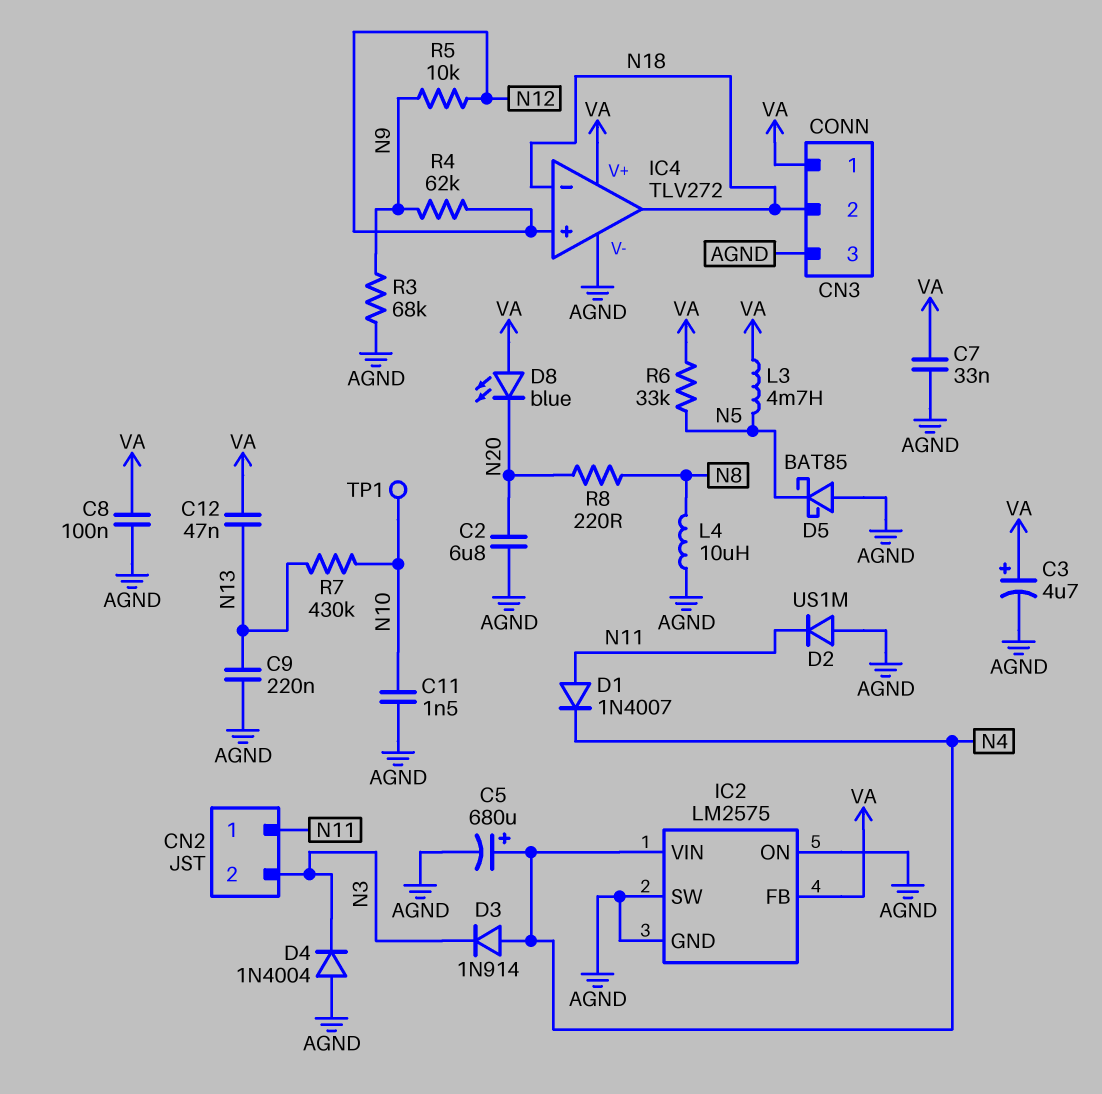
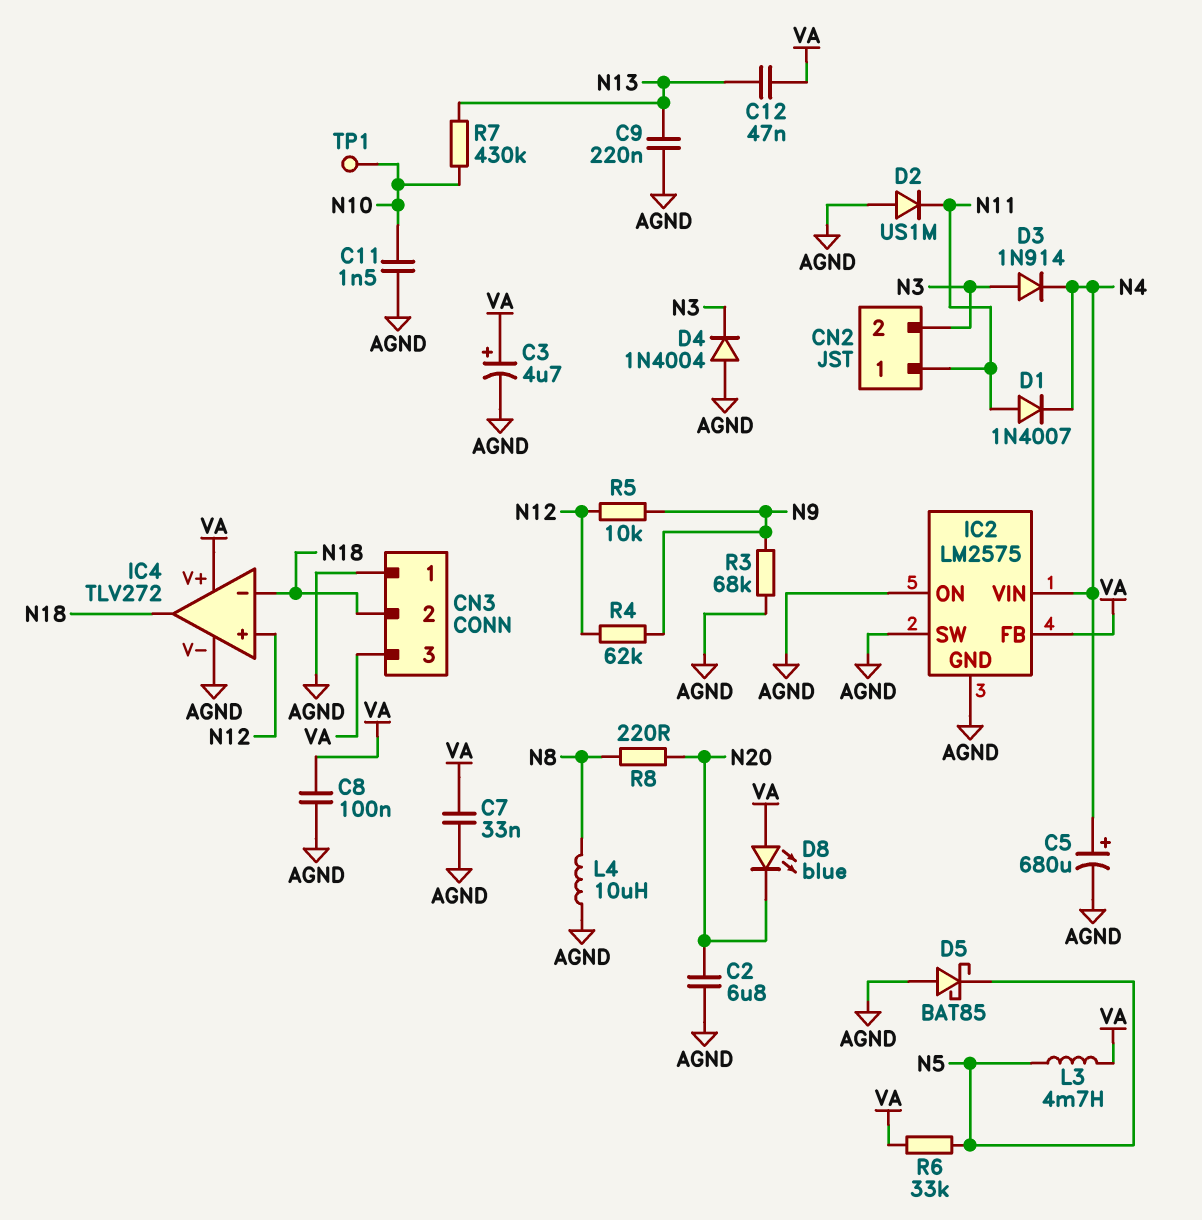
CN3 pin 1: VA -> AGND
CN3 pin 3: AGND -> VA
D3: diode 1N914 (A N4, K N3) -> diode 1N914 (A N3, K N4)

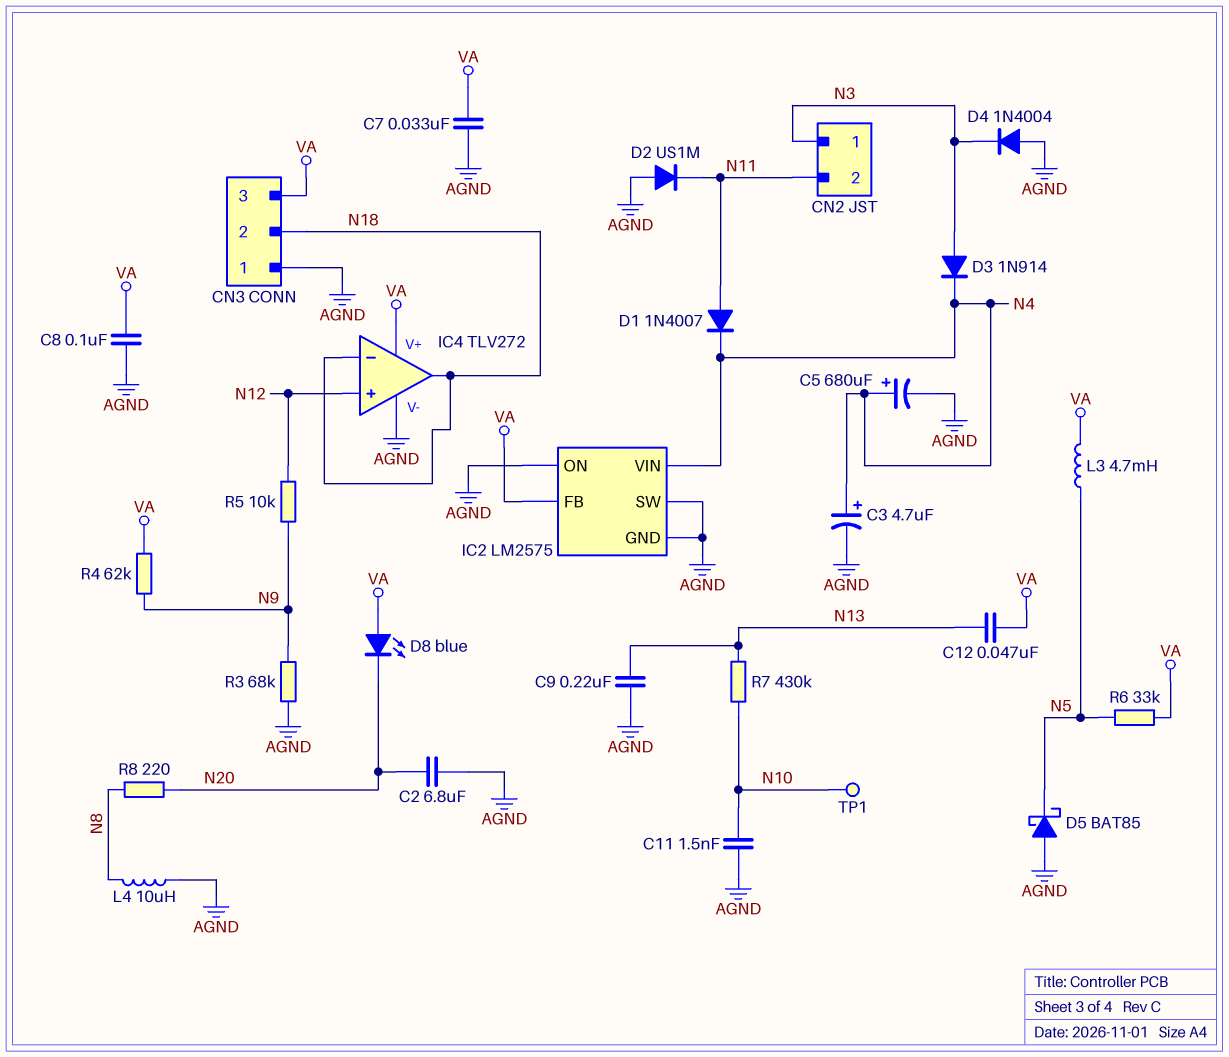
C3: 4.7uF (plus VA, minus AGND) -> 4.7uF (plus N4, minus AGND)
CN2 pin 1: N11 -> N3
CN2 pin 2: N3 -> N11
R4: 62k (N9, N12) -> 62k (N9, VA)

